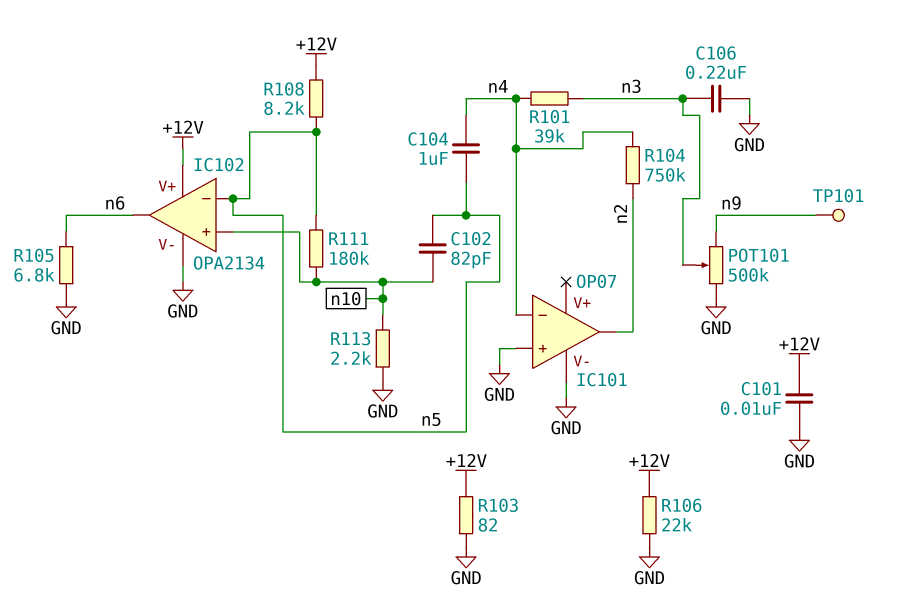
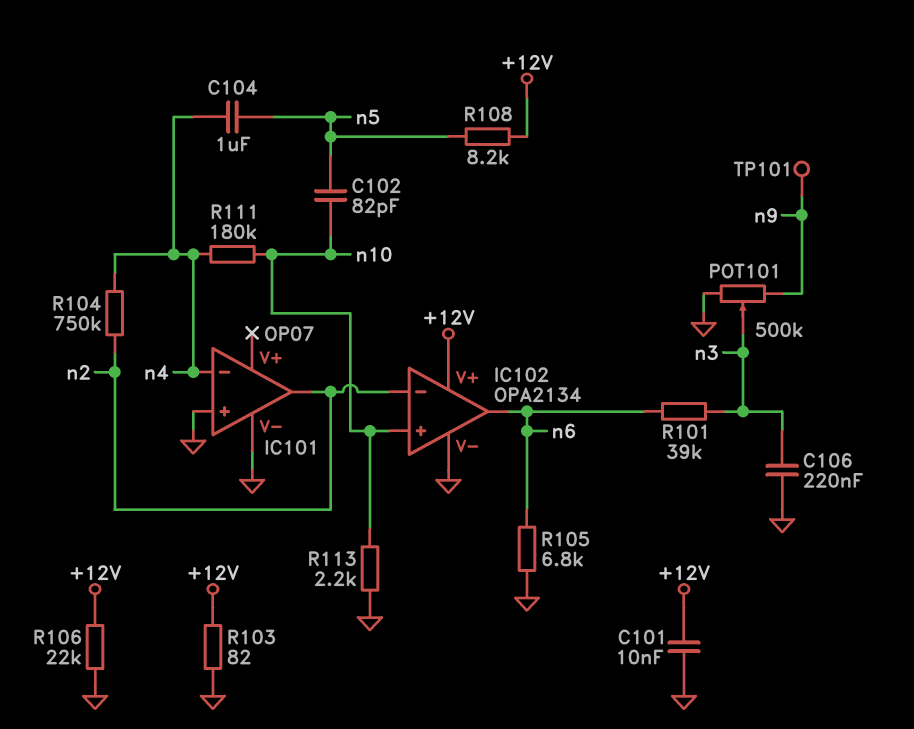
IC102 pin in-: n5 -> n2
R101: 39k (n3, n4) -> 39k (n3, n6)
R111: 180k (n5, n10) -> 180k (n4, n10)

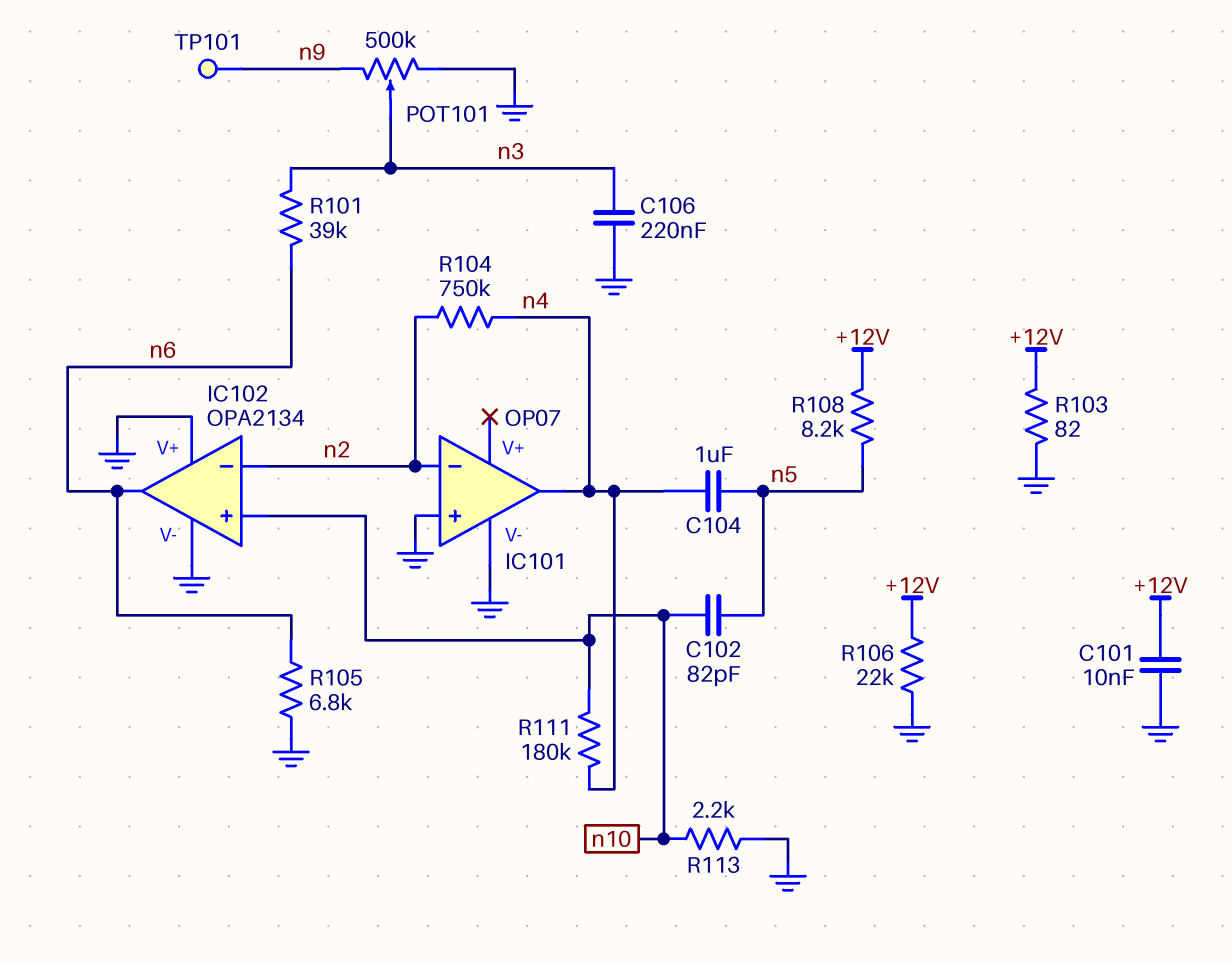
IC101 pin in-: n4 -> n2
IC101 pin out: n2 -> n4
IC102 pin V+: +12V -> GND

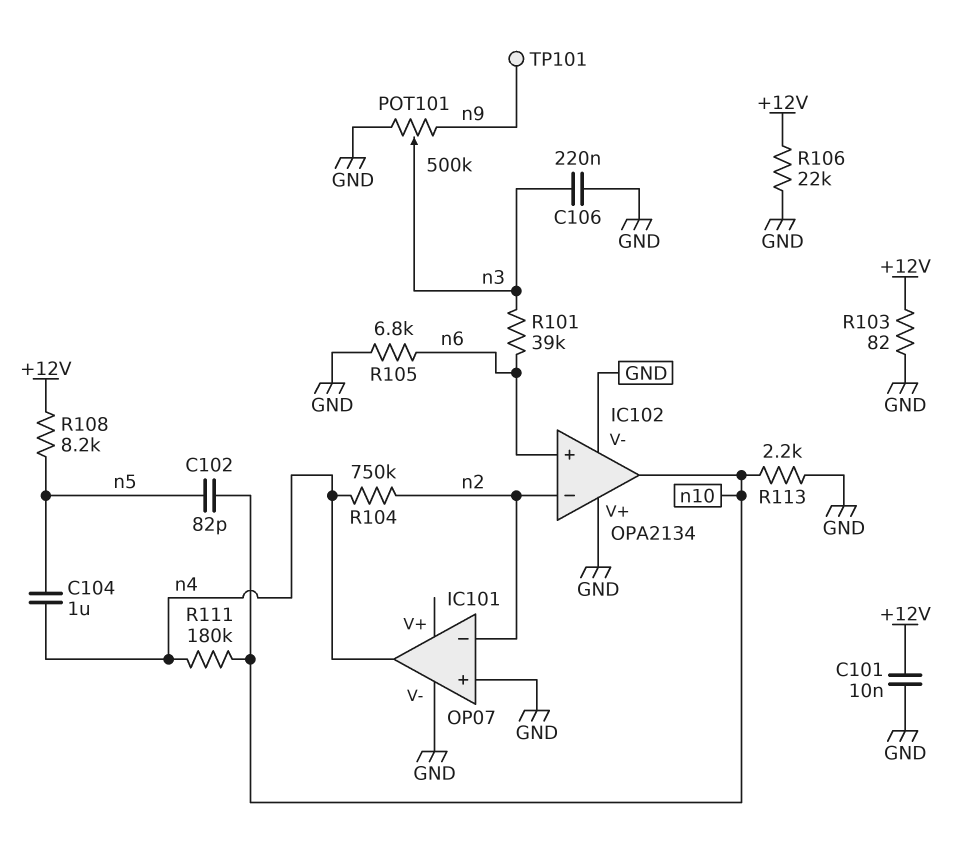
IC102 pin in+: n10 -> n6
IC102 pin out: n6 -> n10

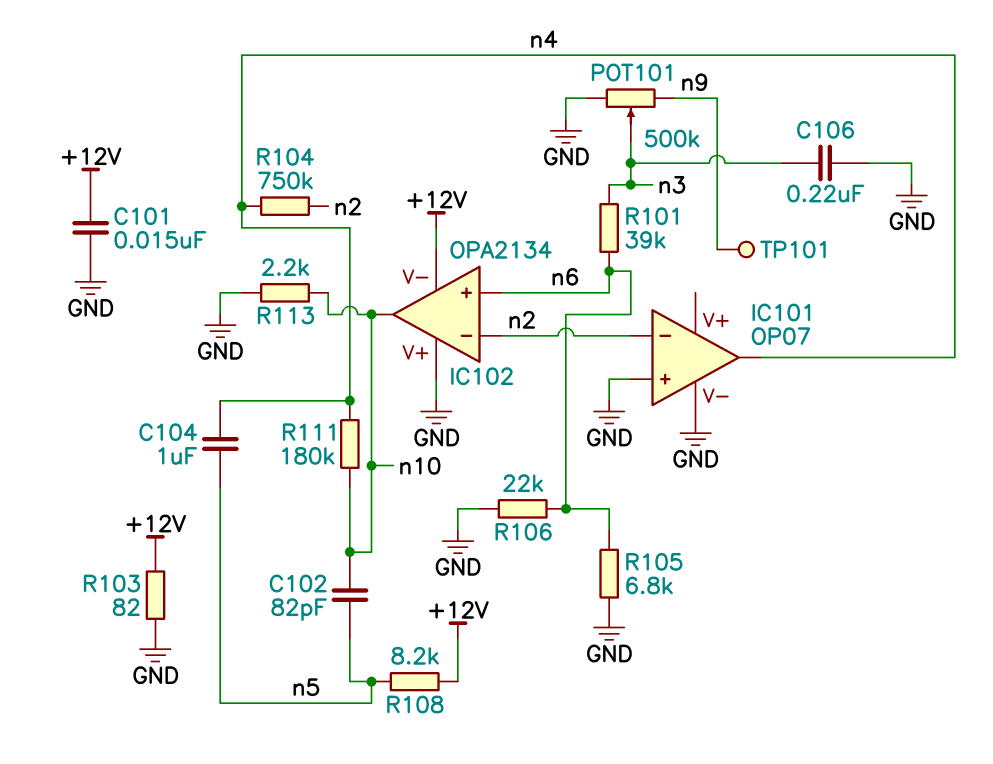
C101: 10nF (+12V, GND) -> 15nF (+12V, GND)
IC102 pin V-: GND -> +12V
R106: 22k (+12V, GND) -> 22k (GND, n6)

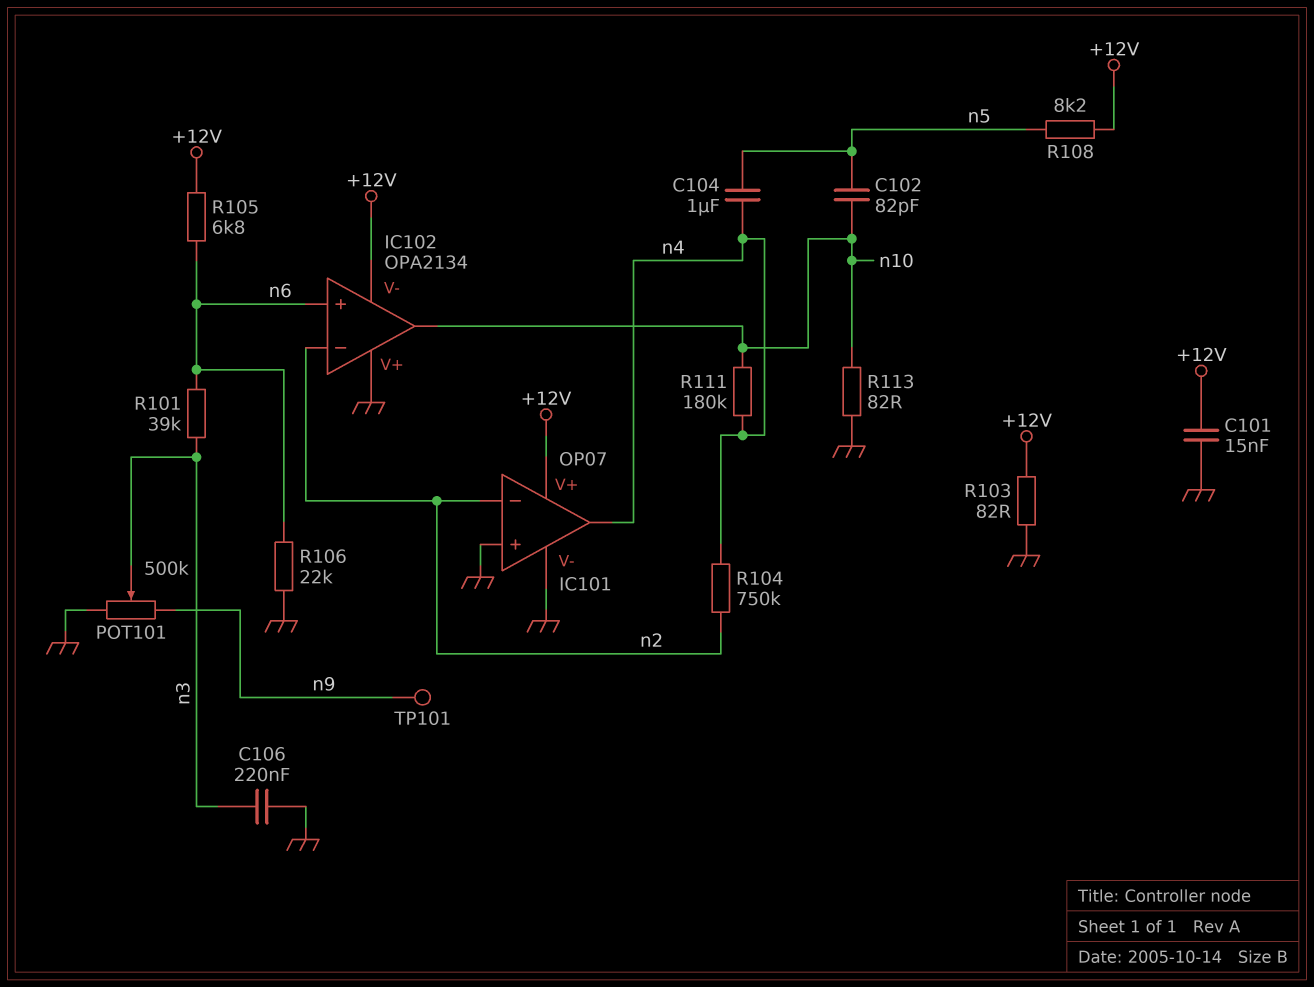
IC101 pin V+: none -> +12V
R105: 6.8k (GND, n6) -> 6.8k (+12V, n6)
R113: 2.2k (GND, n10) -> 82 (GND, n10)

